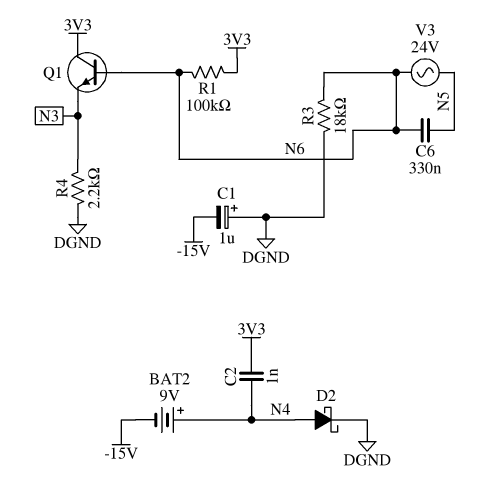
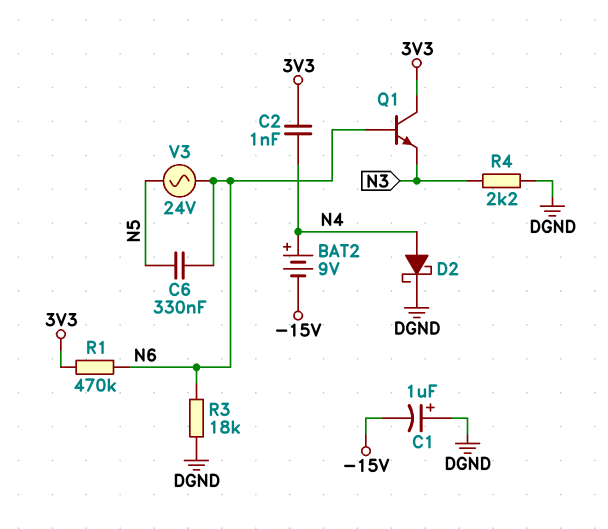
R1: 100k (3V3, N6) -> 470k (3V3, N6)

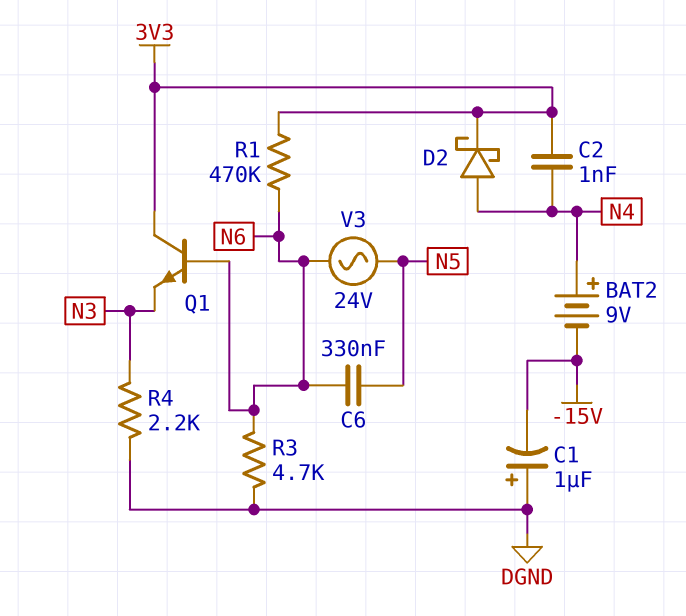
D2: schottky (A N4, K DGND) -> schottky (A N4, K 3V3)
R3: 18k (DGND, N6) -> 4.7k (DGND, N6)

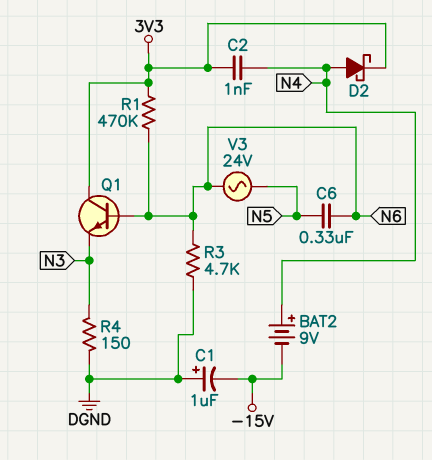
R4: 2.2k (DGND, N3) -> 150 (DGND, N3)

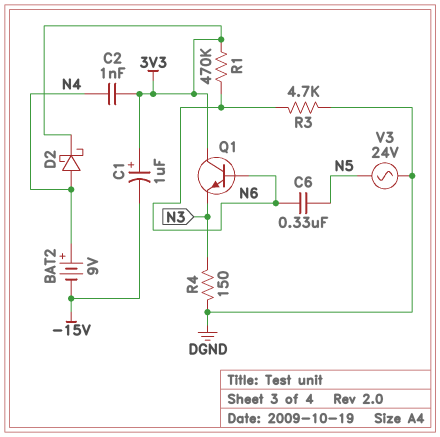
C1: 1uF (plus DGND, minus -15V) -> 1uF (plus 3V3, minus -15V)
V3: AC 24V (N5, N6) -> AC 24V (DGND, N5)

